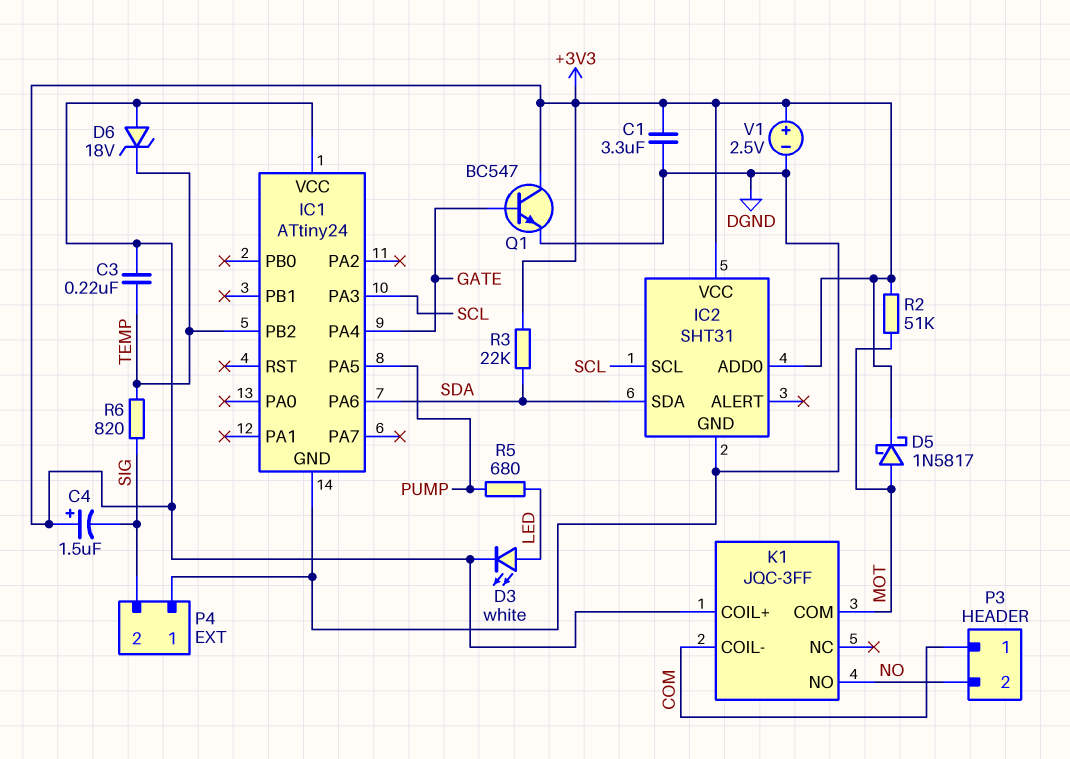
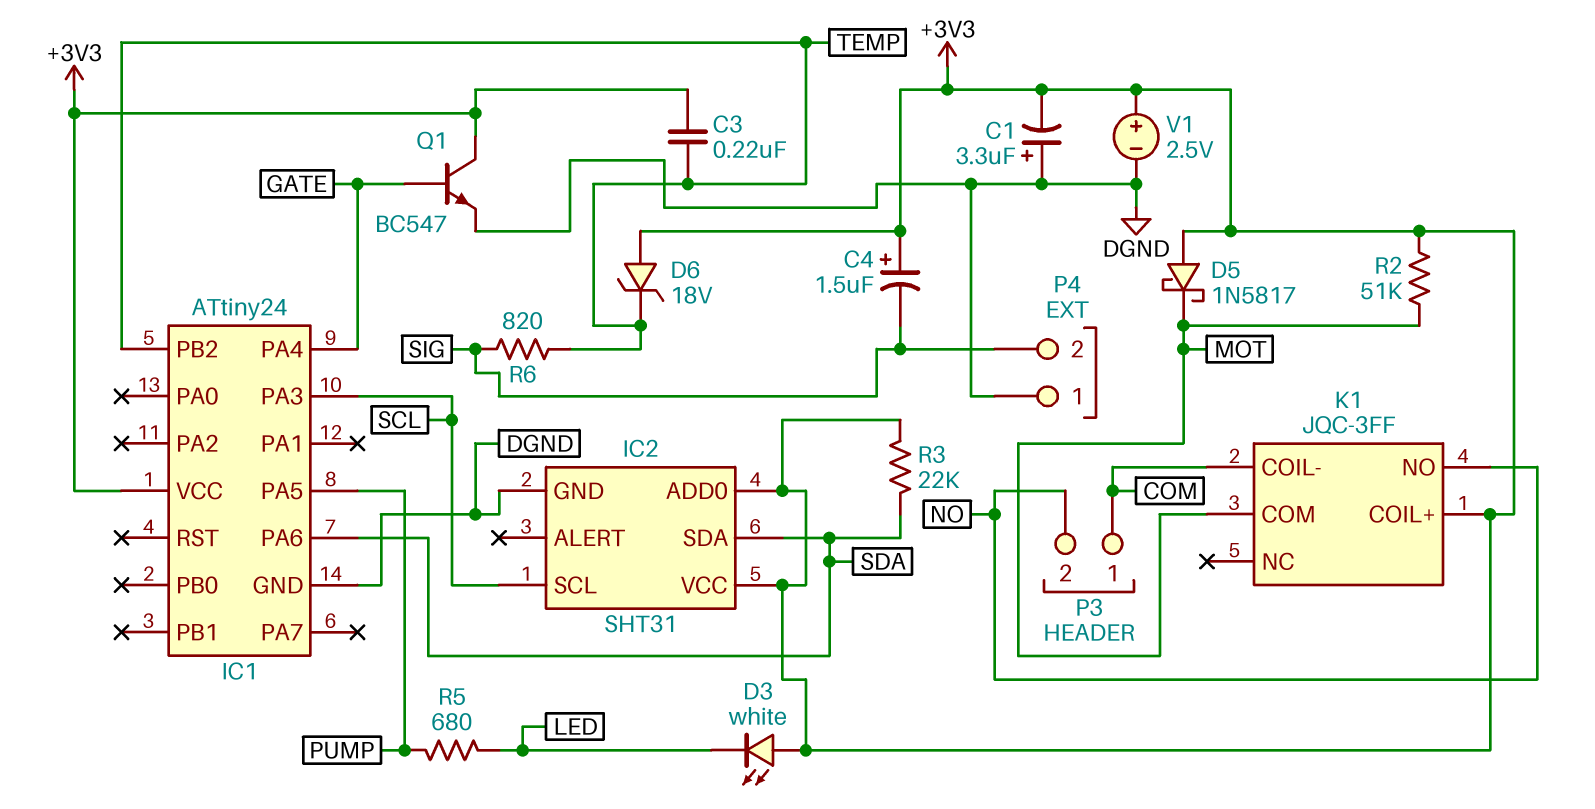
C1: 3.3uF (+3V3, DGND) -> 3.3uF (plus DGND, minus +3V3)
D3: LED white (A LED, K +3V3) -> LED white (A +3V3, K LED)
D5: schottky 1N5817 (A MOT, K +3V3) -> schottky 1N5817 (A +3V3, K MOT)

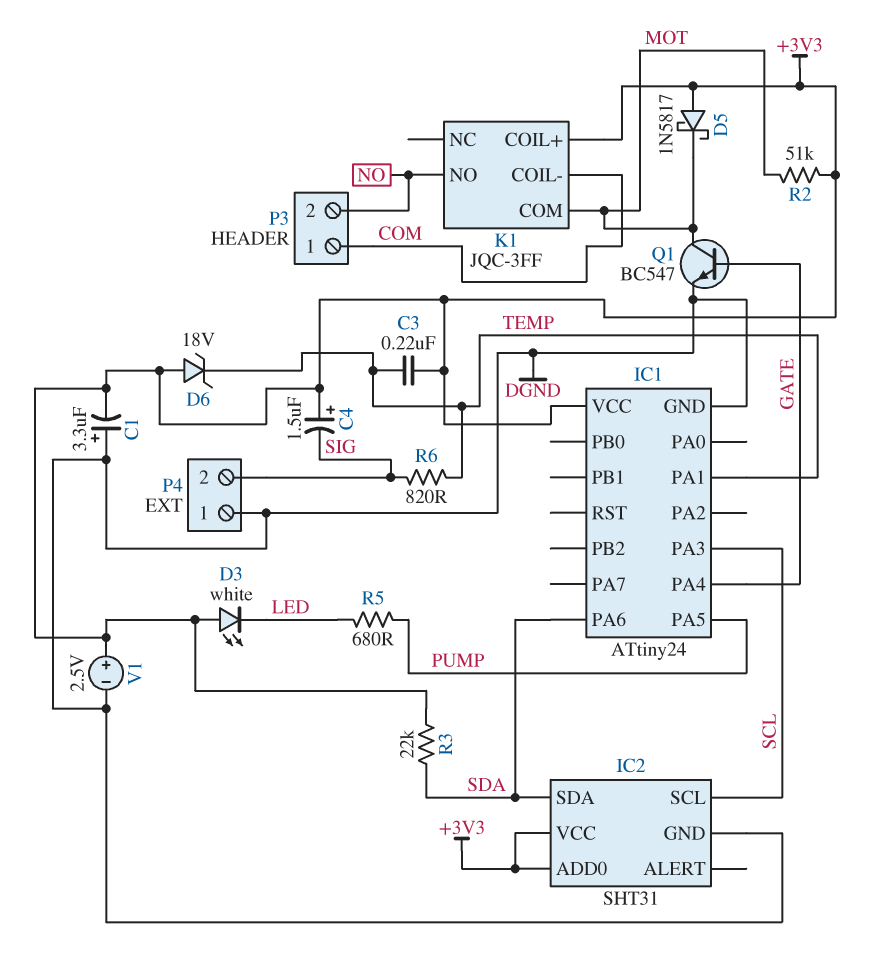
IC1 pin PA1: none -> TEMP
IC1 pin PB2: TEMP -> none
Q1: NPN BC547 (B GATE, C +3V3, E DGND) -> NPN BC547 (B GATE, C MOT, E DGND)

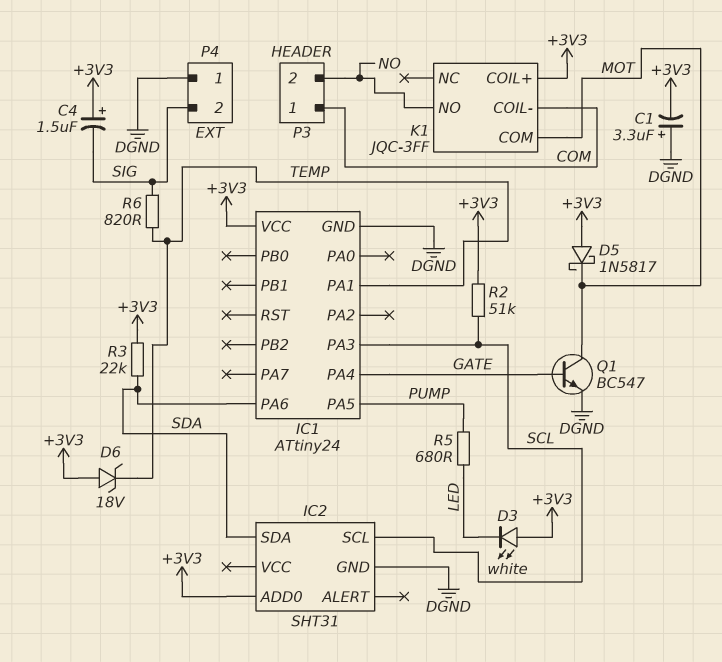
C3: 220nF (+3V3, TEMP) -> none
IC2 pin VCC: +3V3 -> none
R2: 51k (+3V3, MOT) -> 51k (+3V3, SCL)
V1: 2.5V (plus +3V3, minus DGND) -> none

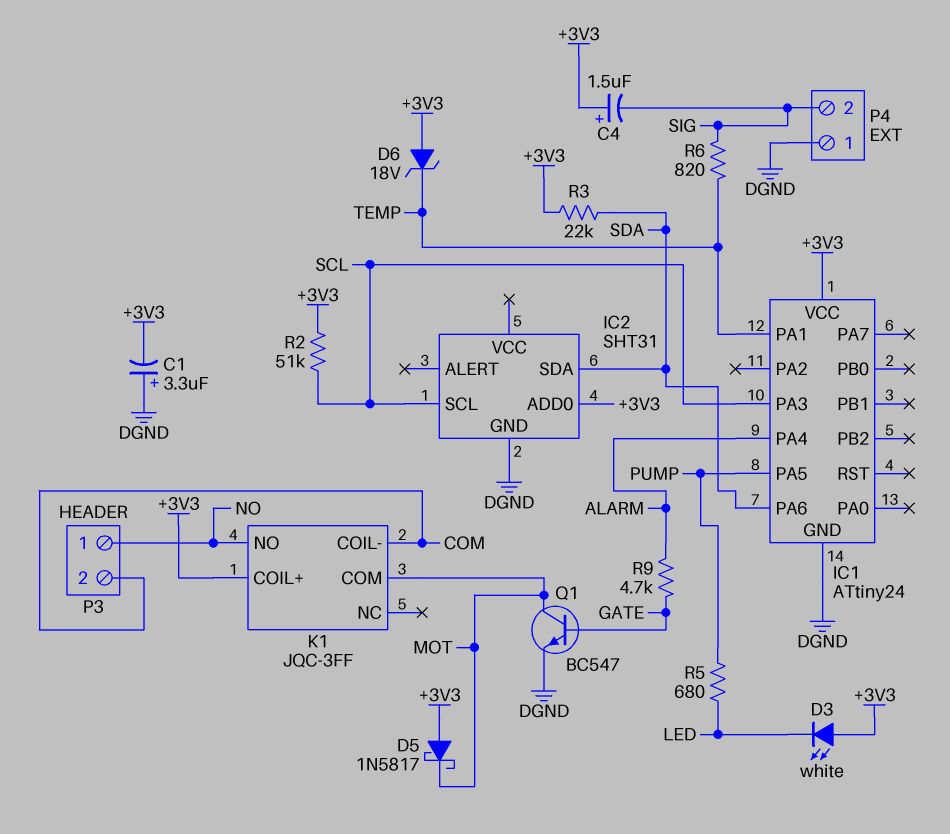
IC1 pin PA4: GATE -> ALARM
P3 pin 1: COM -> NO
P3 pin 2: NO -> COM
R9: none -> 4.7k (ALARM, GATE)

